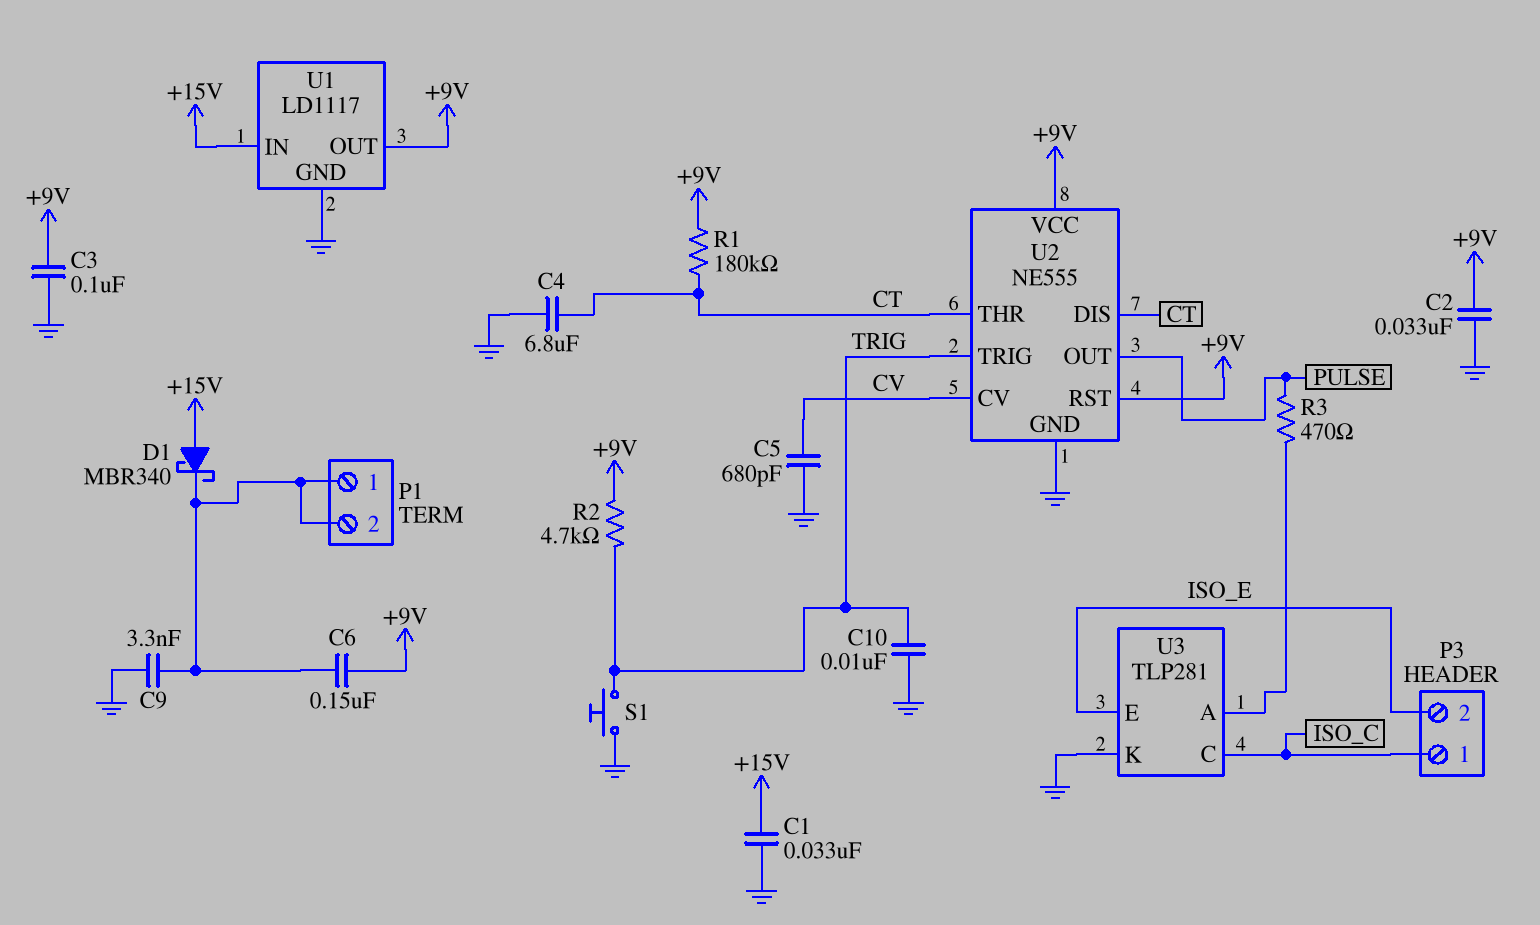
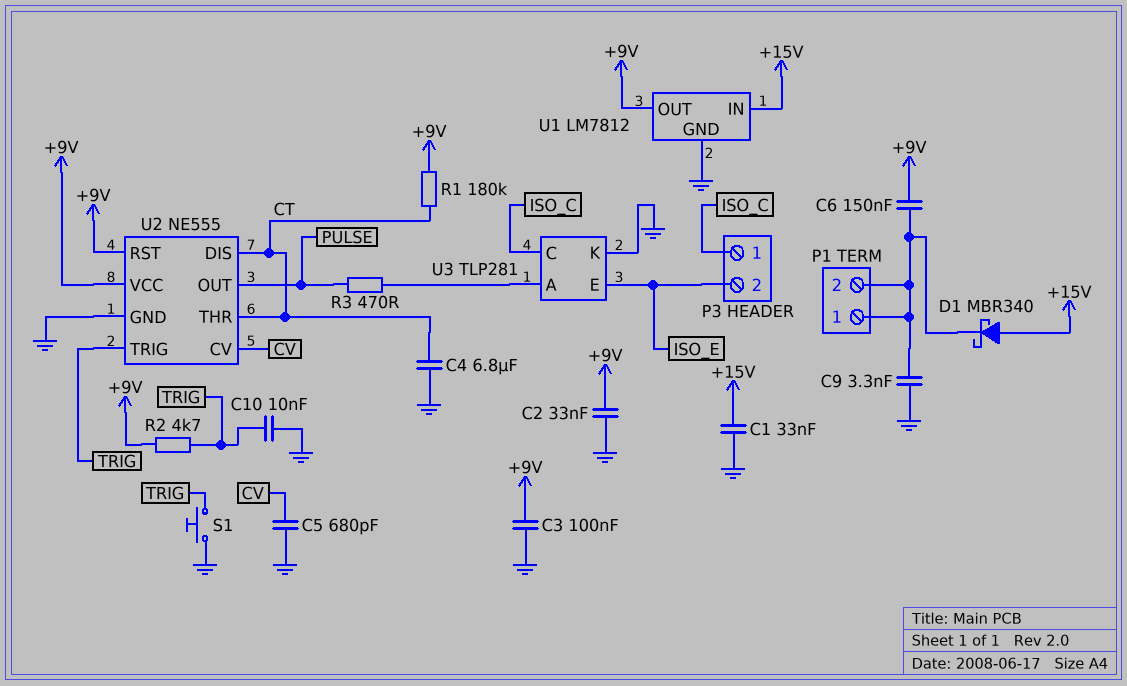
U1: LD1117 -> LM7812

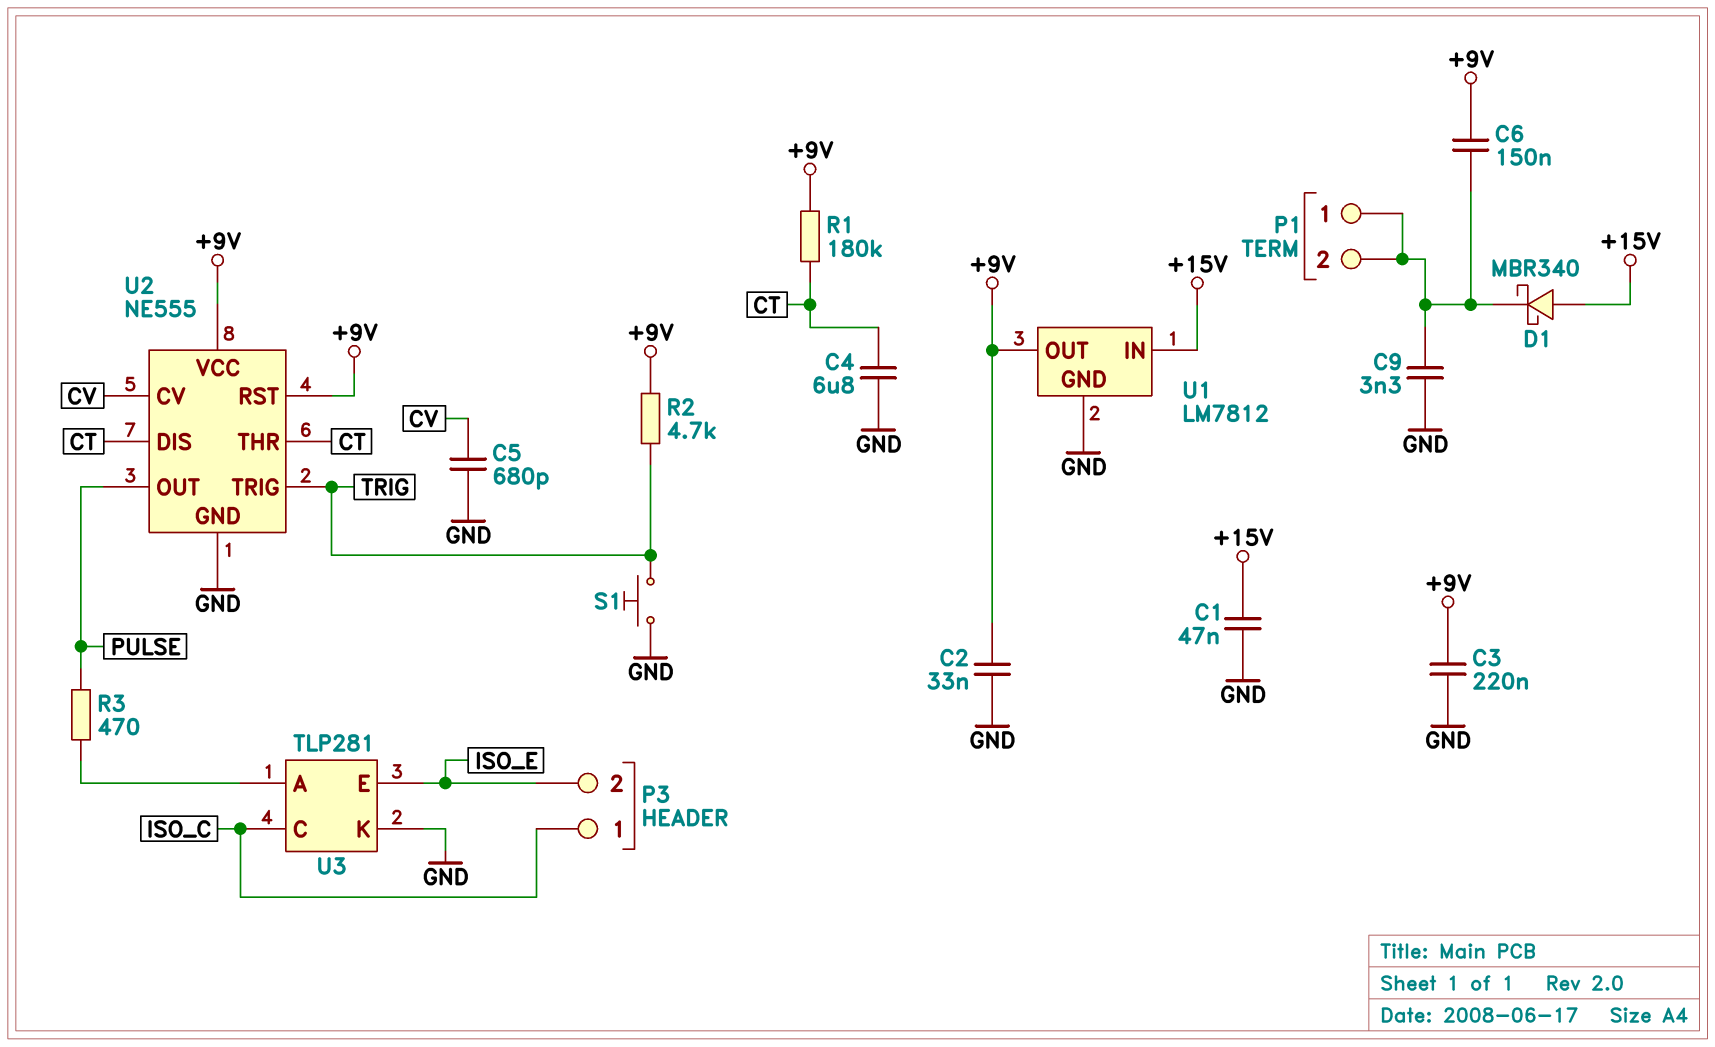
C1: 33nF (+15V, GND) -> 47nF (+15V, GND)
C3: 100nF (+9V, GND) -> 220nF (+9V, GND)
C10: 10nF (GND, TRIG) -> none

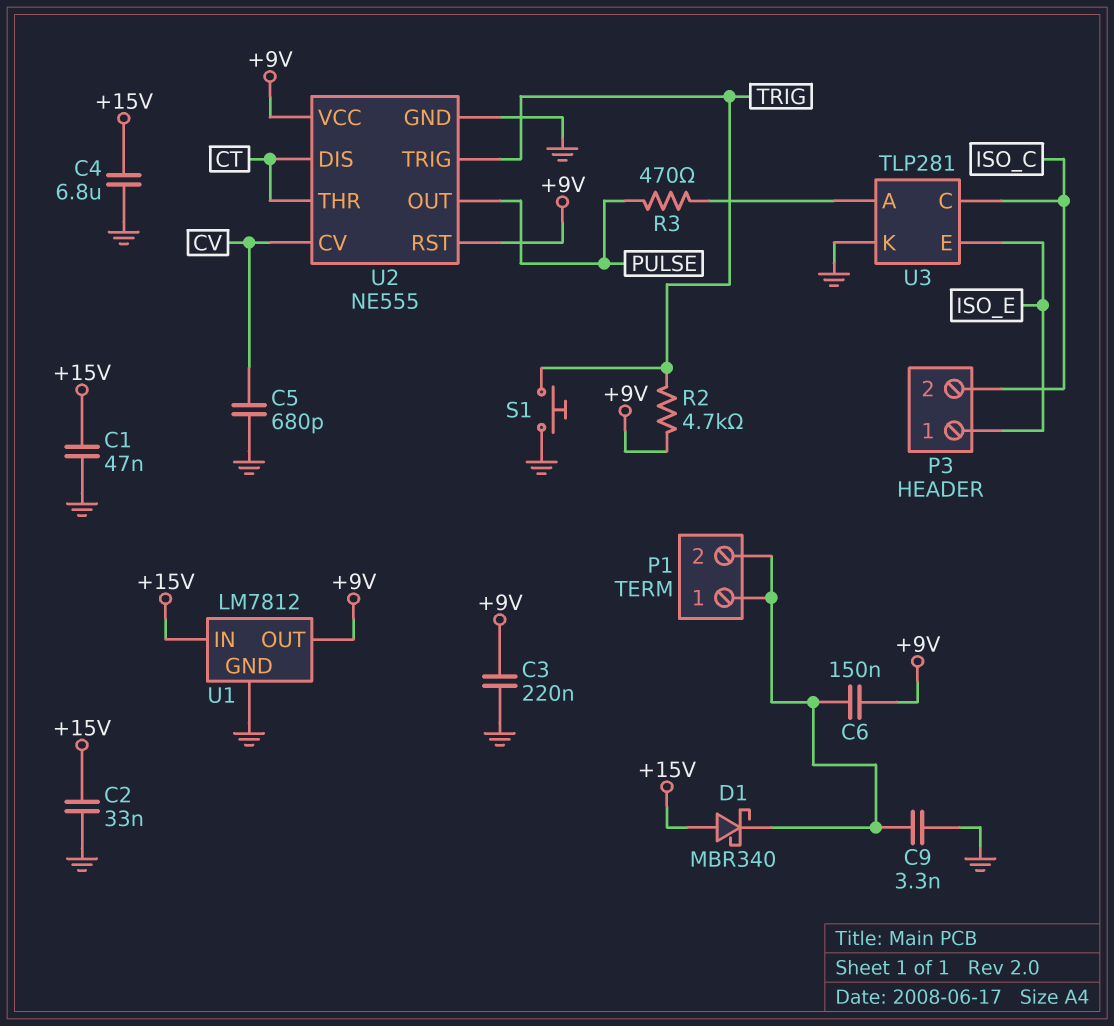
C2: 33nF (+9V, GND) -> 33nF (+15V, GND)
C4: 6.8uF (CT, GND) -> 6.8uF (+15V, GND)
P3 pin 1: ISO_C -> ISO_E
P3 pin 2: ISO_E -> ISO_C
R1: 180k (+9V, CT) -> none

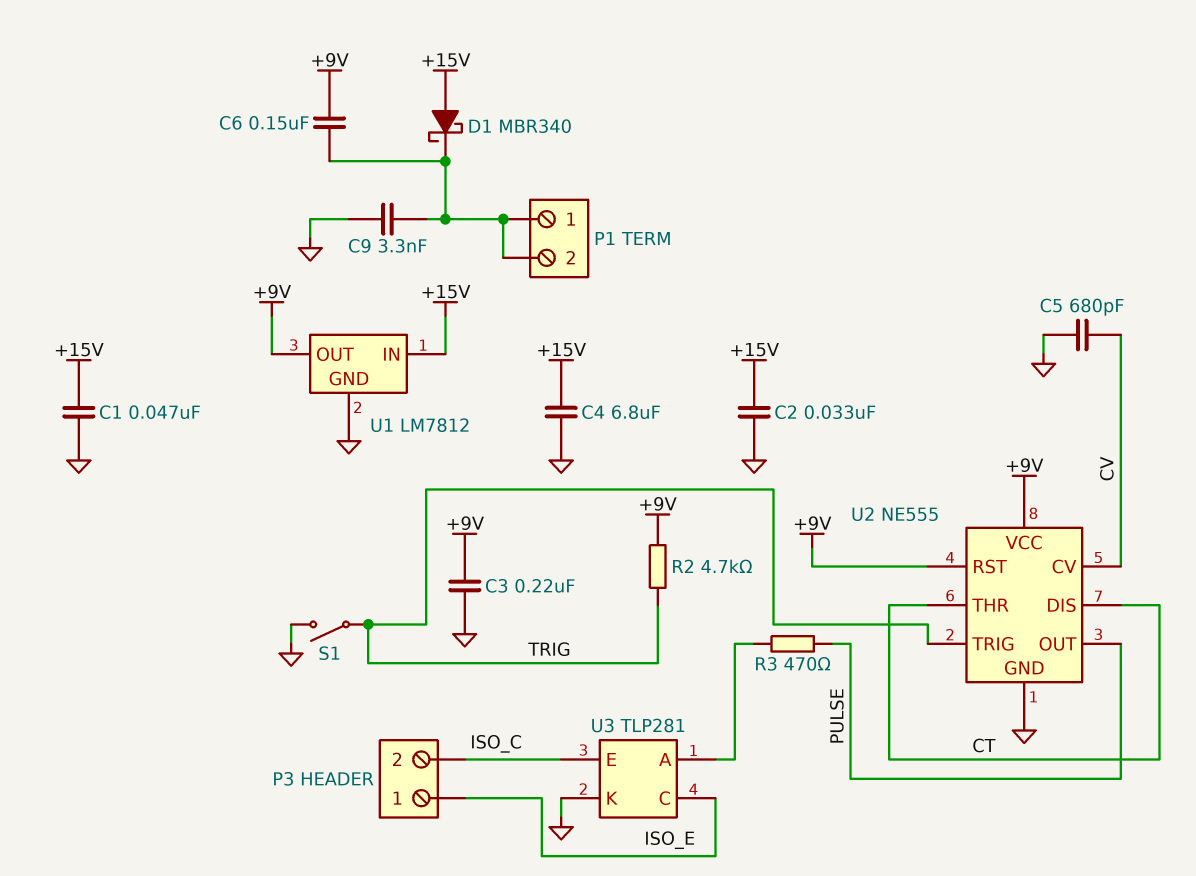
S1: button (GND, TRIG) -> switch (GND, TRIG)
U3 pin C: ISO_C -> ISO_E
U3 pin E: ISO_E -> ISO_C

